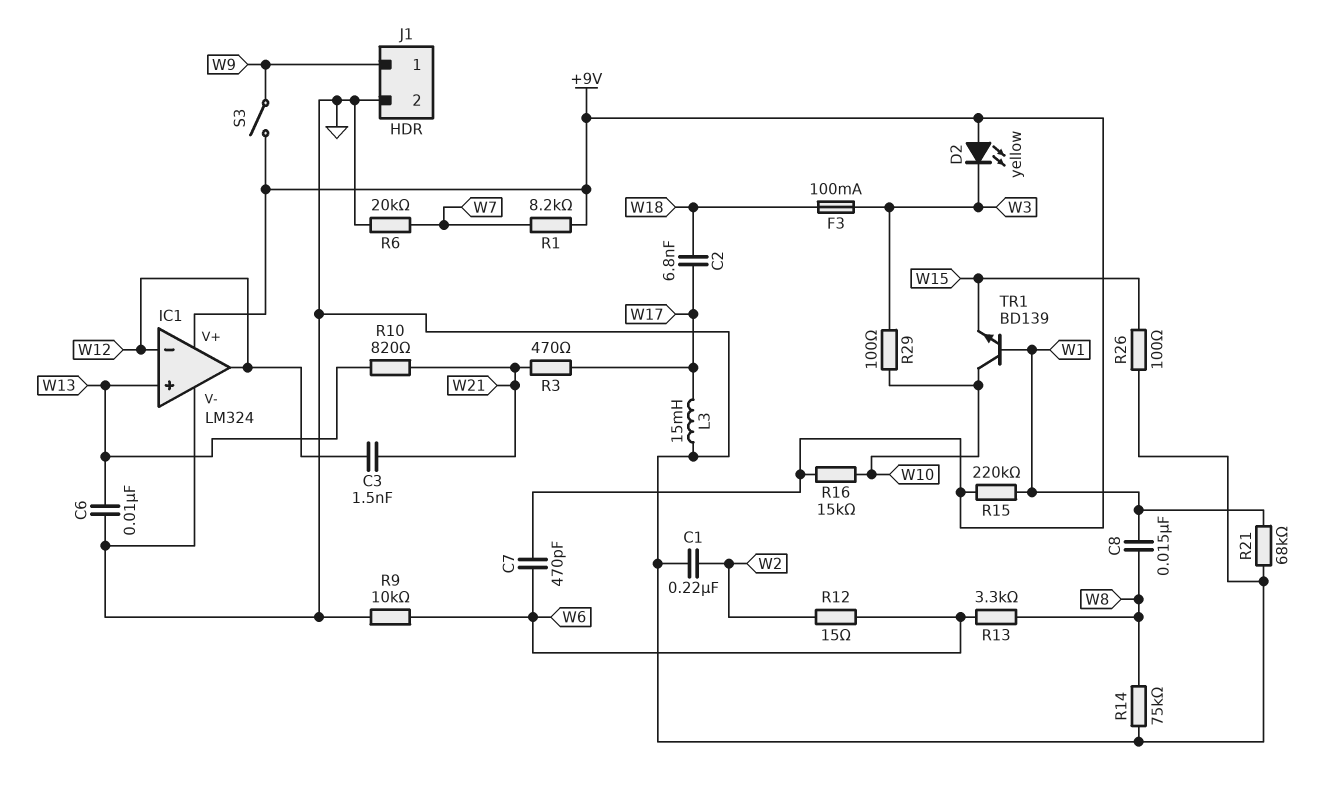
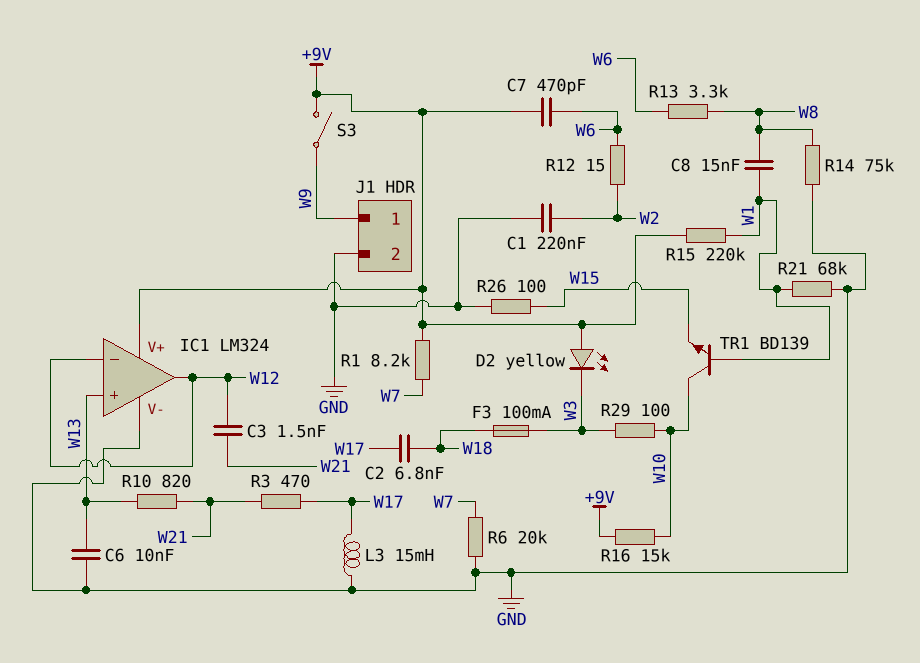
R9: 10k (GND, W6) -> none

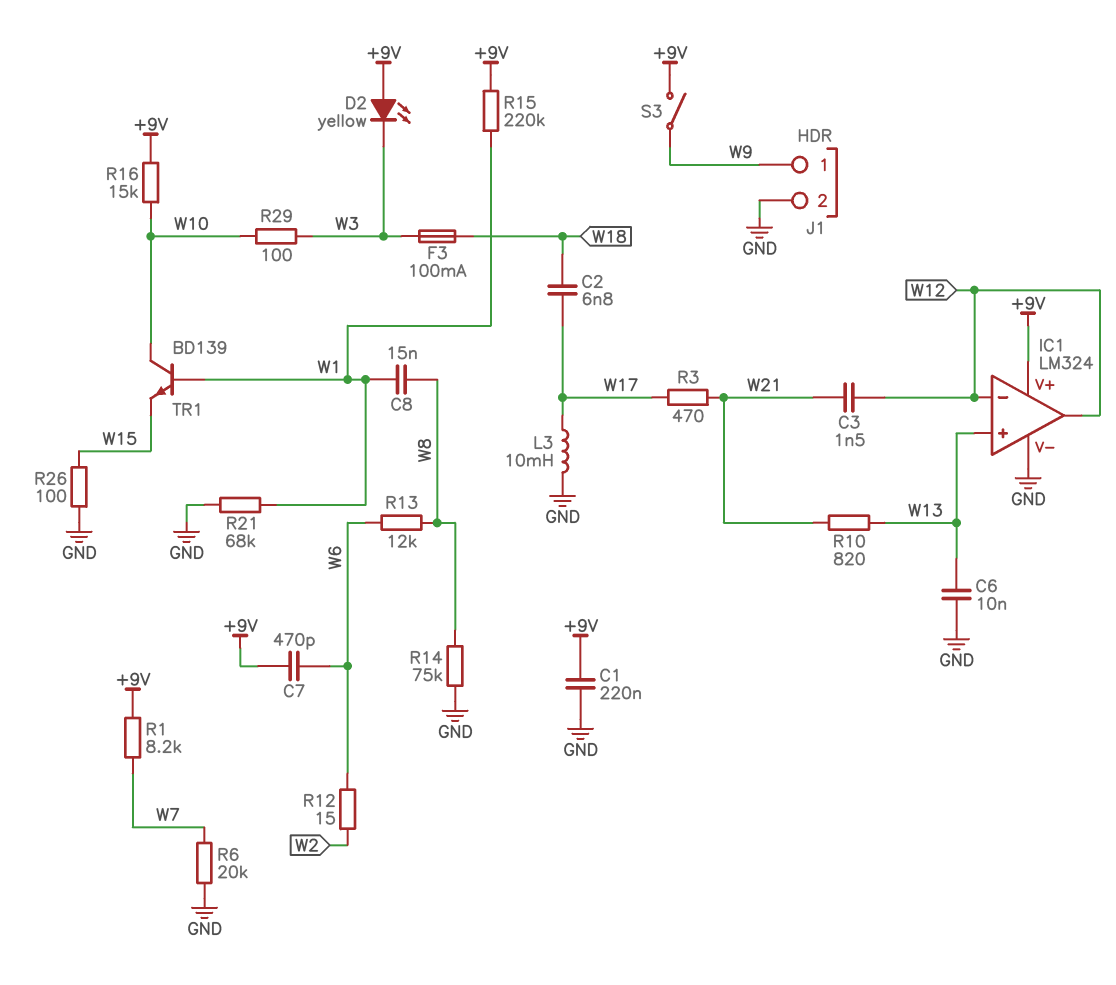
C1: 220nF (GND, W2) -> 220nF (+9V, GND)
L3: 15mH (GND, W17) -> 10mH (GND, W17)
R13: 3.3k (W6, W8) -> 12k (W6, W8)

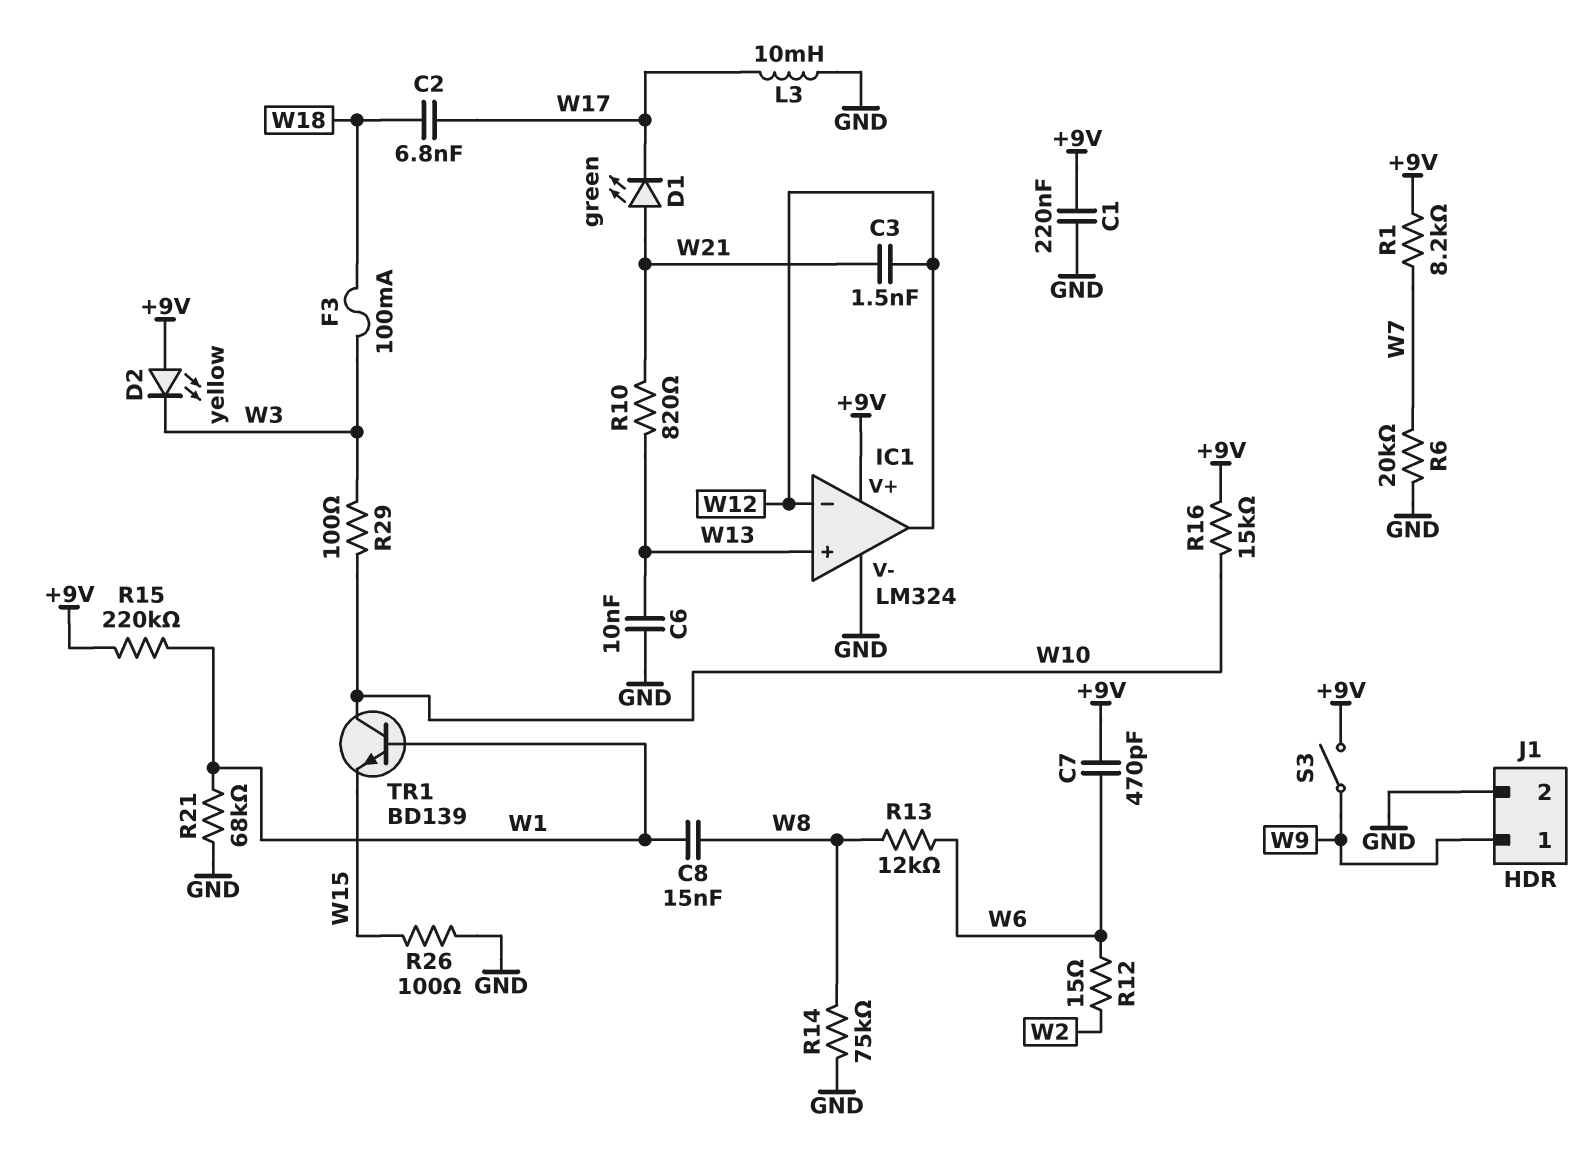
D1: none -> LED green (A W21, K W17)
R3: 470 (W17, W21) -> none

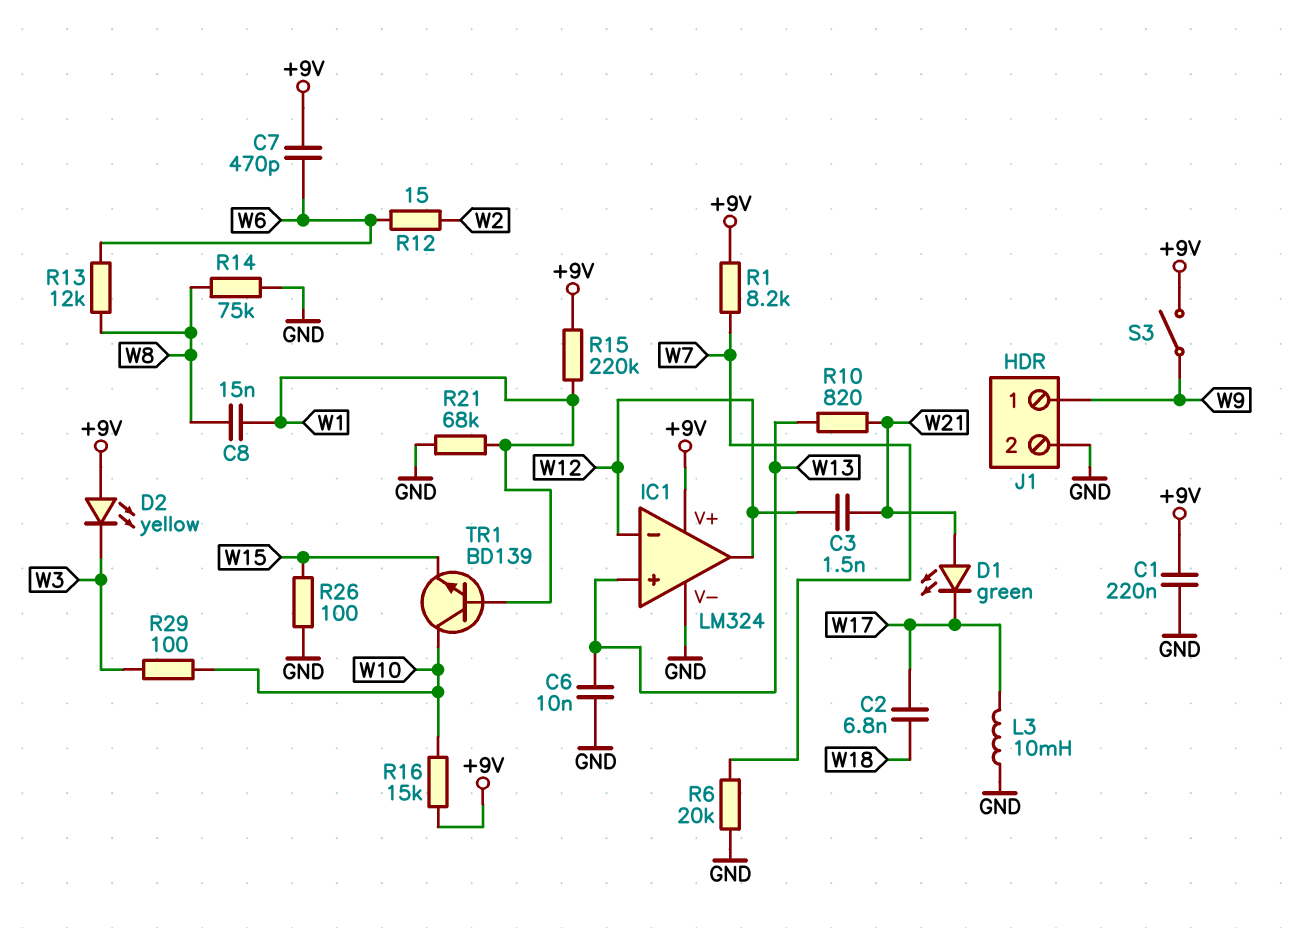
F3: 100mA (W3, W18) -> none

